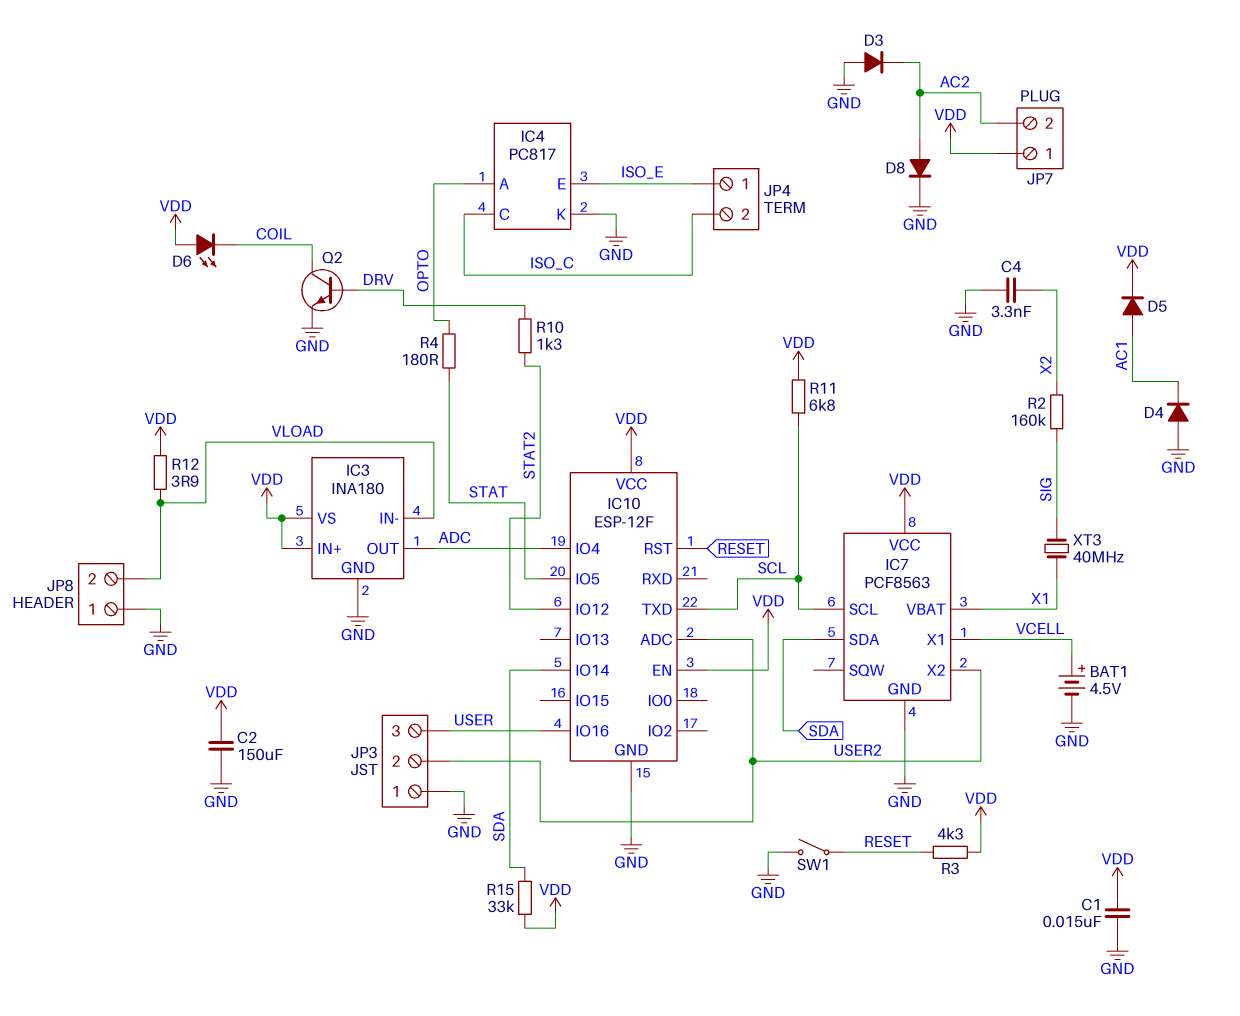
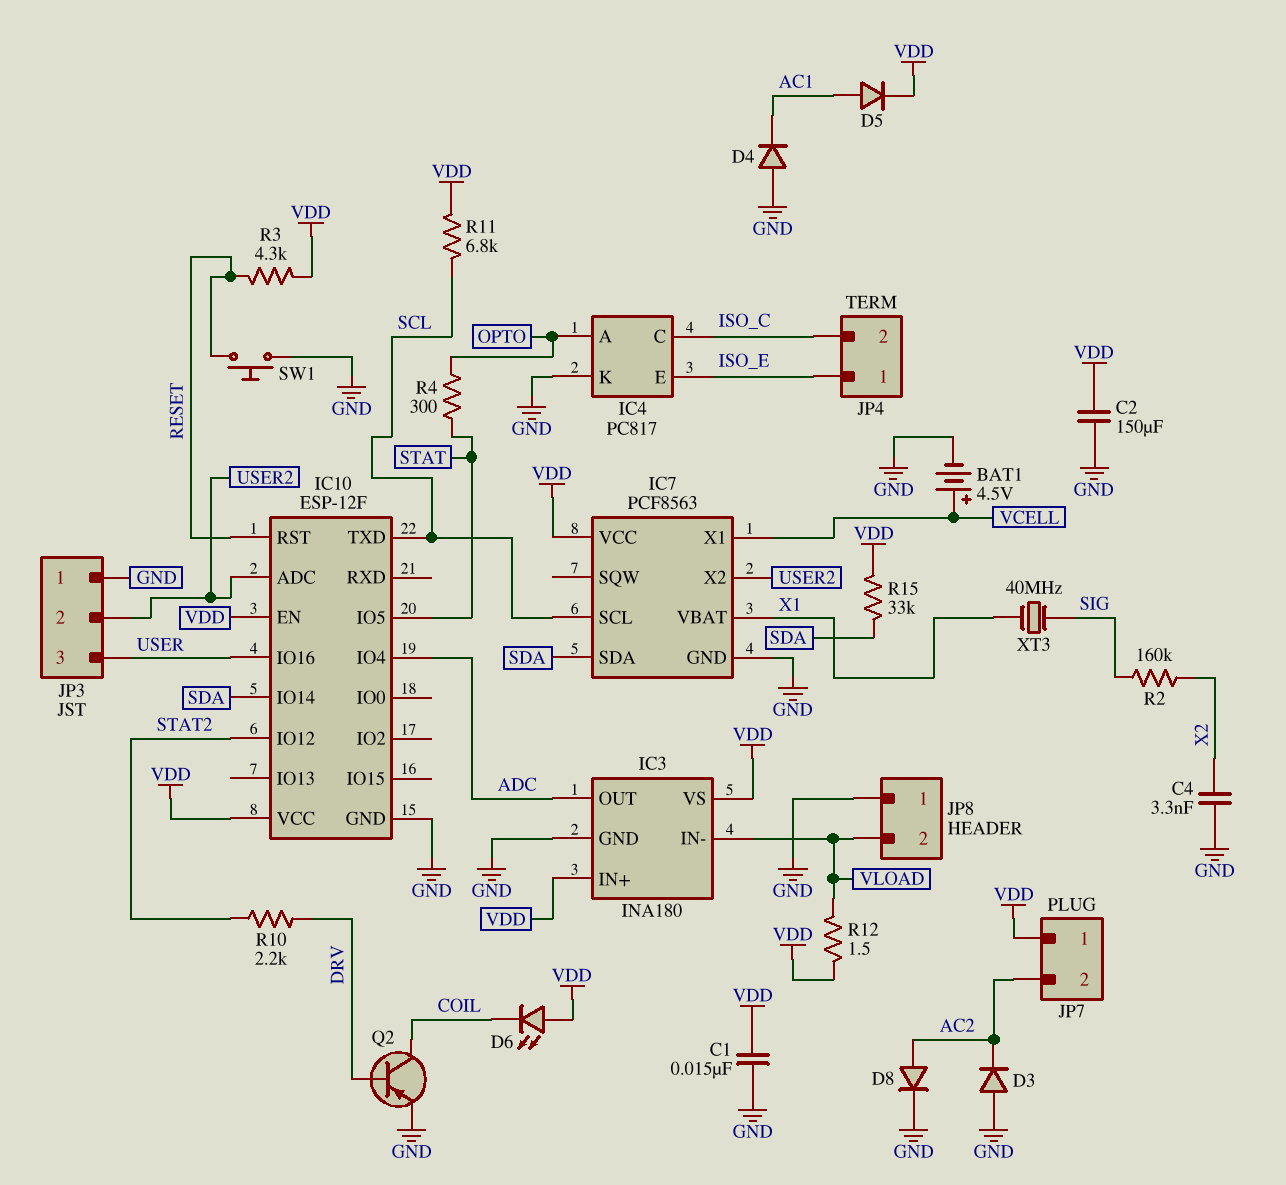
Q2: NPN (B DRV, C COIL, E GND) -> PNP (B DRV, C COIL, E GND)
R4: 180 (OPTO, STAT) -> 300 (OPTO, STAT)
R10: 1.3k (DRV, STAT2) -> 2.2k (DRV, STAT2)
R12: 3.9 (VDD, VLOAD) -> 1.5 (VDD, VLOAD)
SW1: switch (GND, RESET) -> button (GND, RESET)

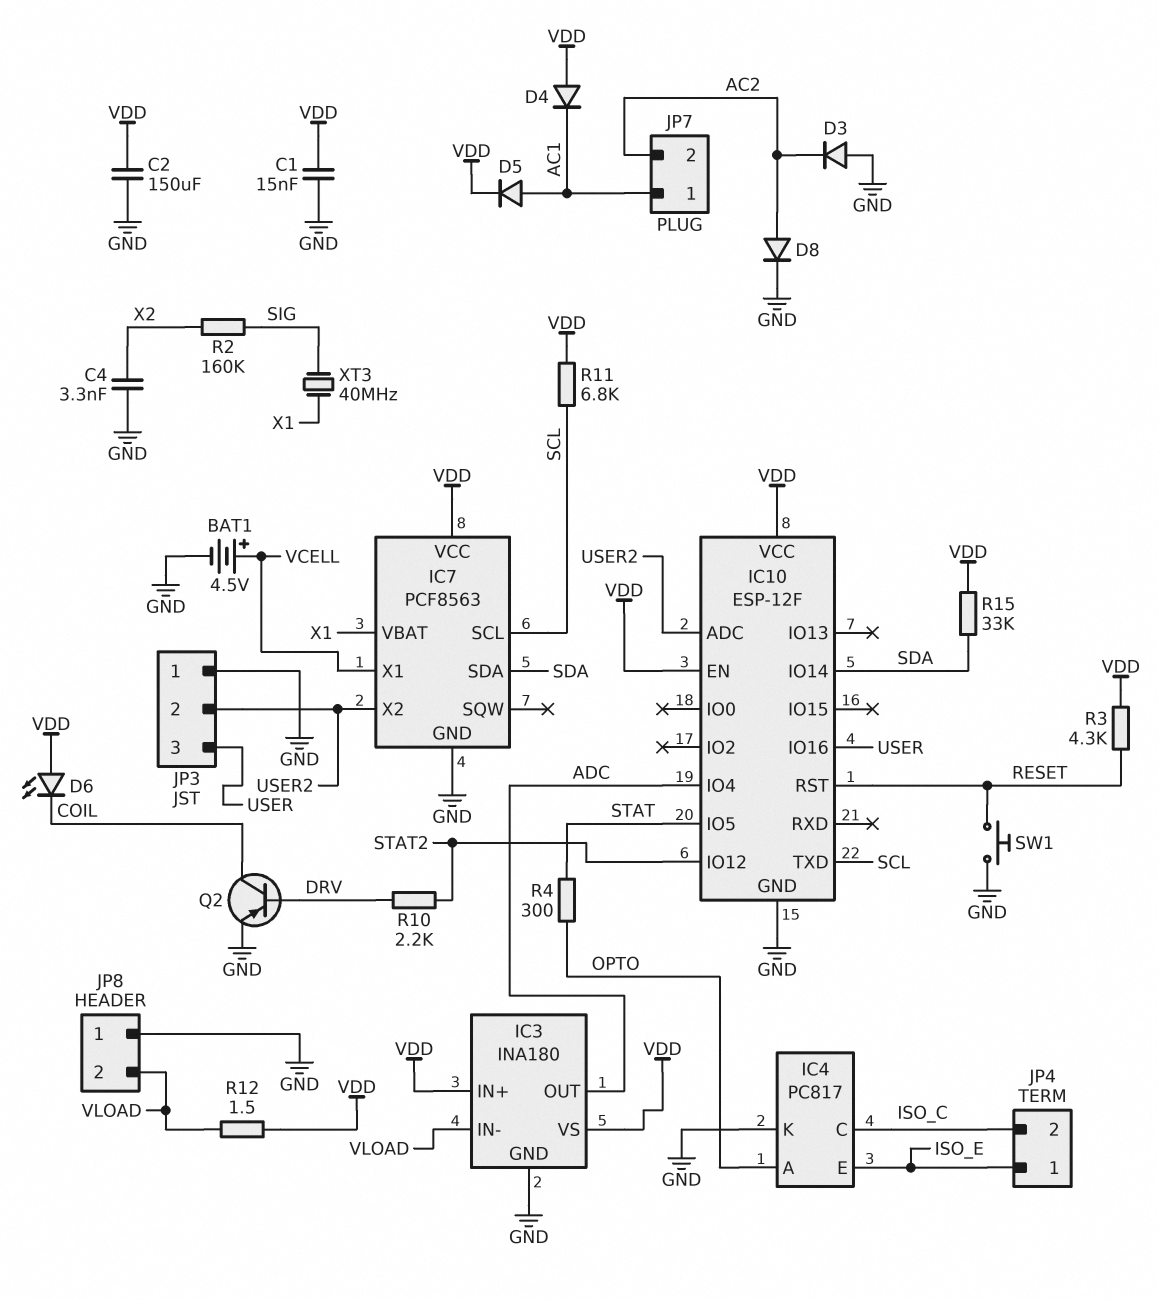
D4: diode (A GND, K AC1) -> diode (A VDD, K AC1)
JP7 pin 1: VDD -> AC1

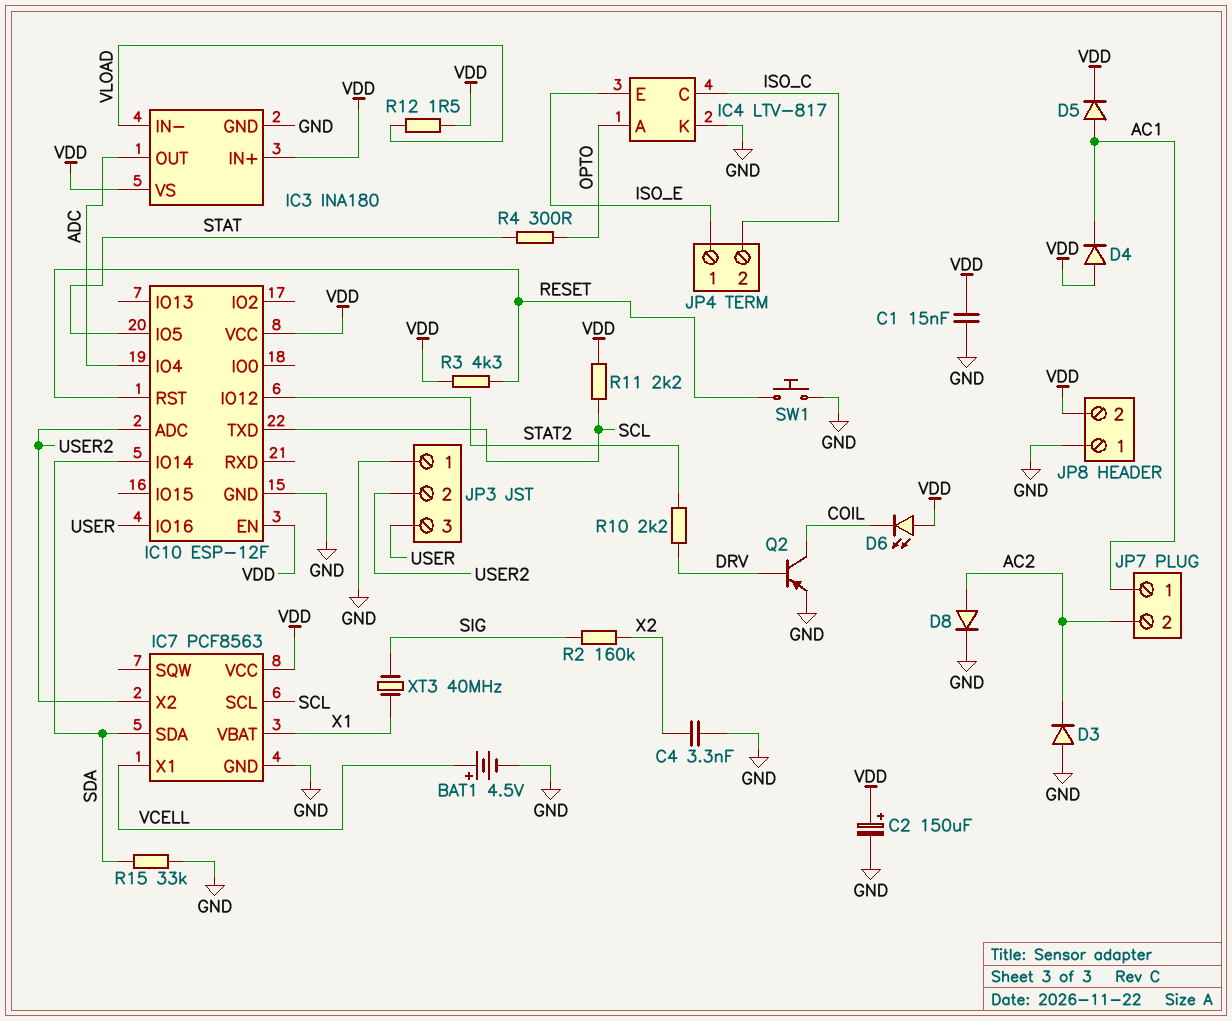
C2: 150uF (GND, VDD) -> 150uF (plus VDD, minus GND)
IC4: PC817 -> LTV-817
JP8 pin 2: VLOAD -> VDD
R11: 6.8k (SCL, VDD) -> 2.2k (SCL, VDD)
R15: 33k (SDA, VDD) -> 33k (GND, SDA)

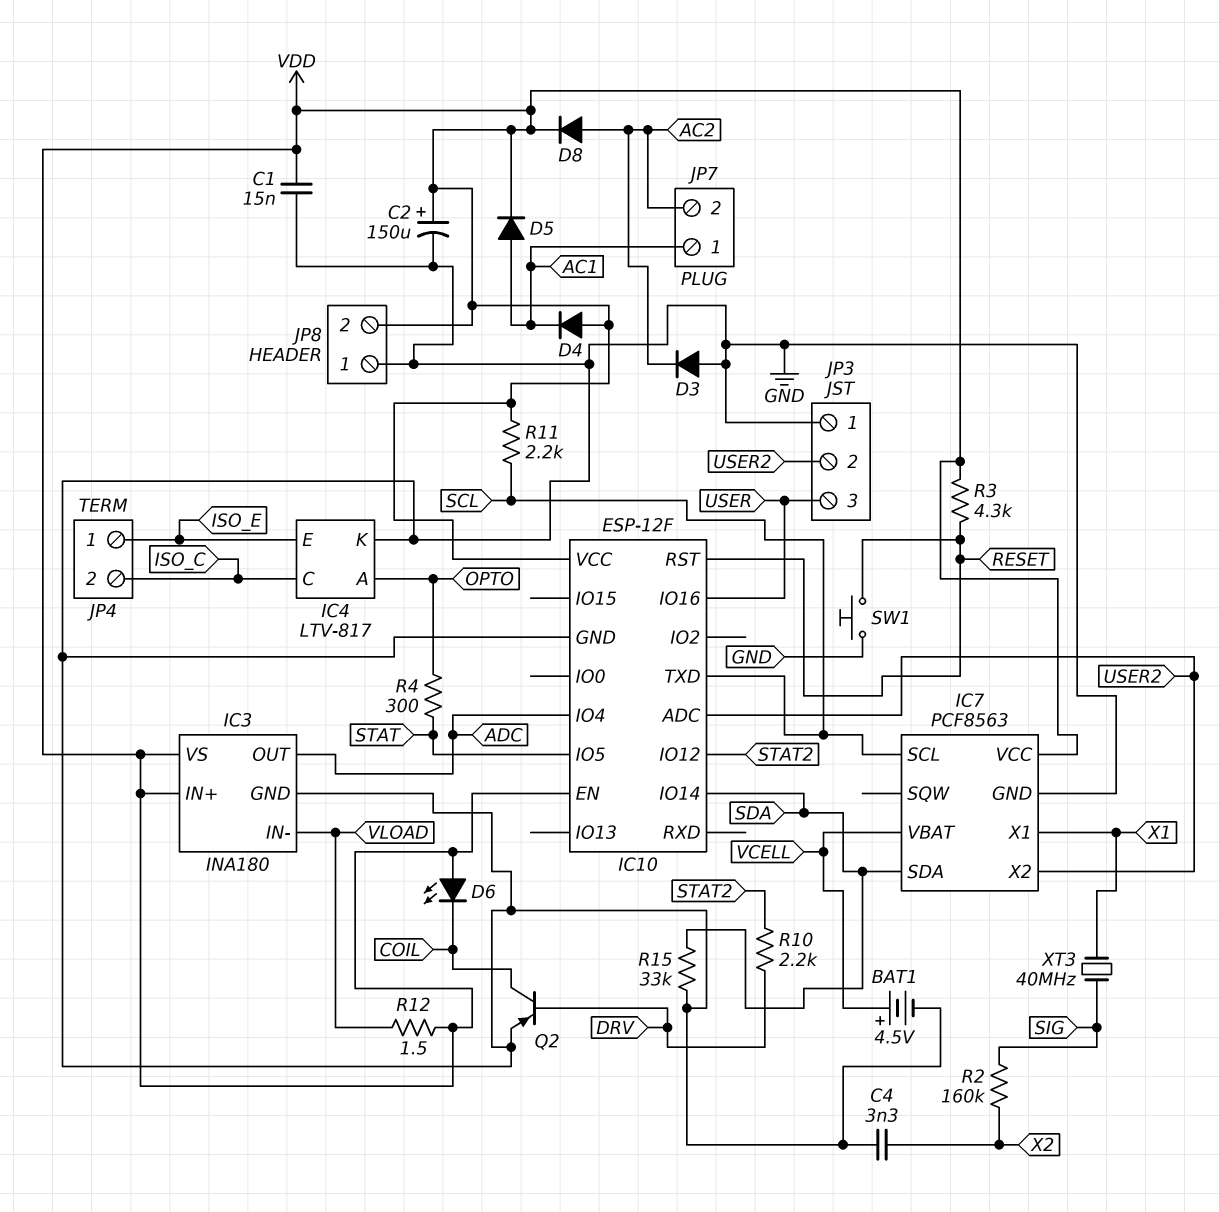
D8: diode (A AC2, K GND) -> diode (A AC2, K VDD)
IC7 pin VBAT: X1 -> VCELL
IC7 pin X1: VCELL -> X1

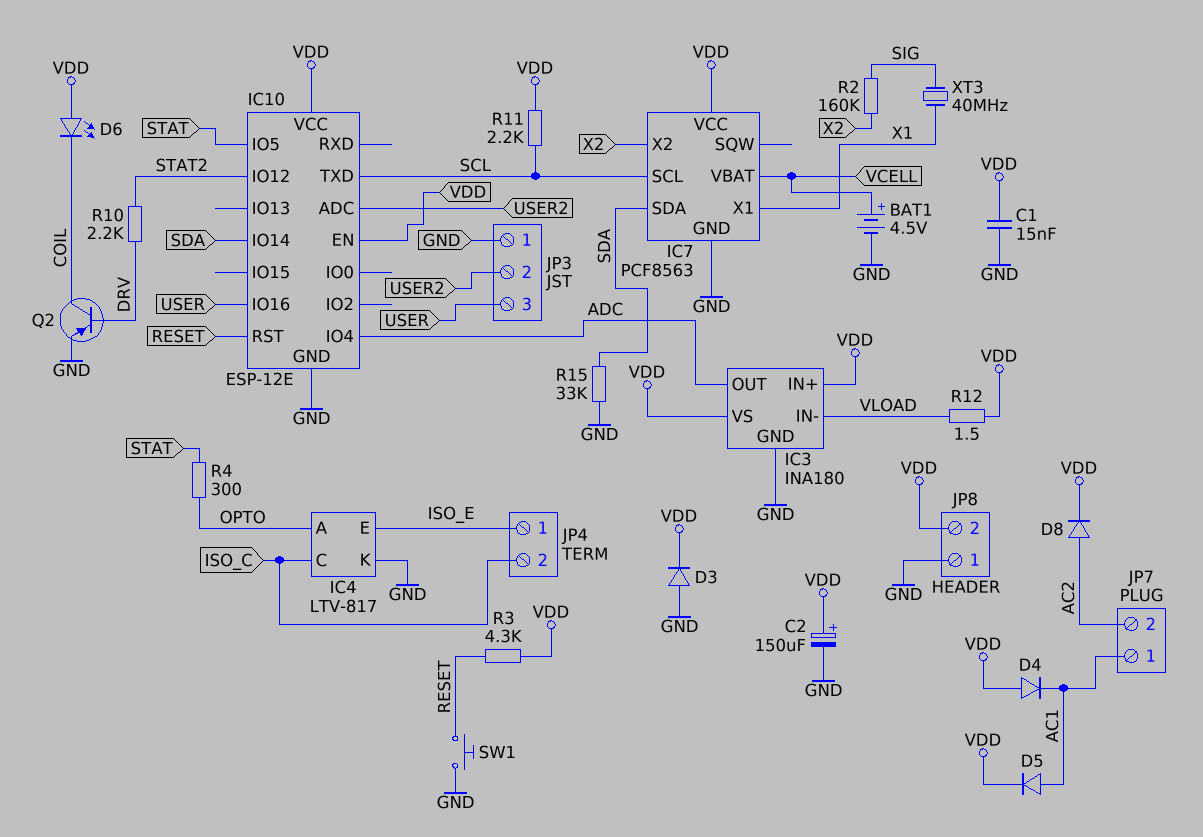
C4: 3.3nF (GND, X2) -> none
D3: diode (A GND, K AC2) -> diode (A GND, K VDD)
IC7 pin X2: USER2 -> X2
IC10: ESP-12F -> ESP-12E

